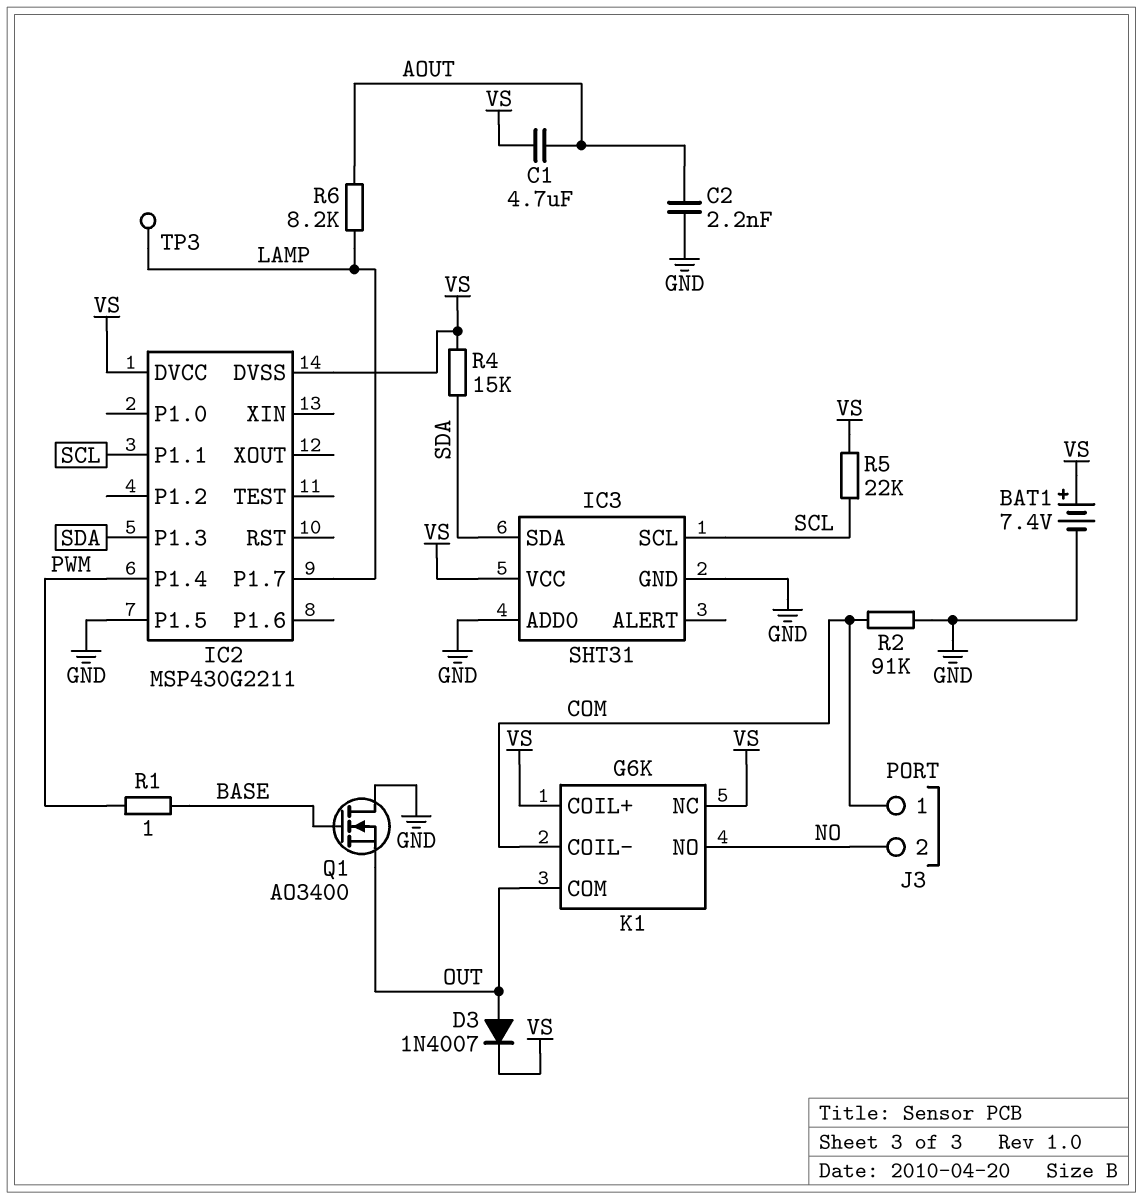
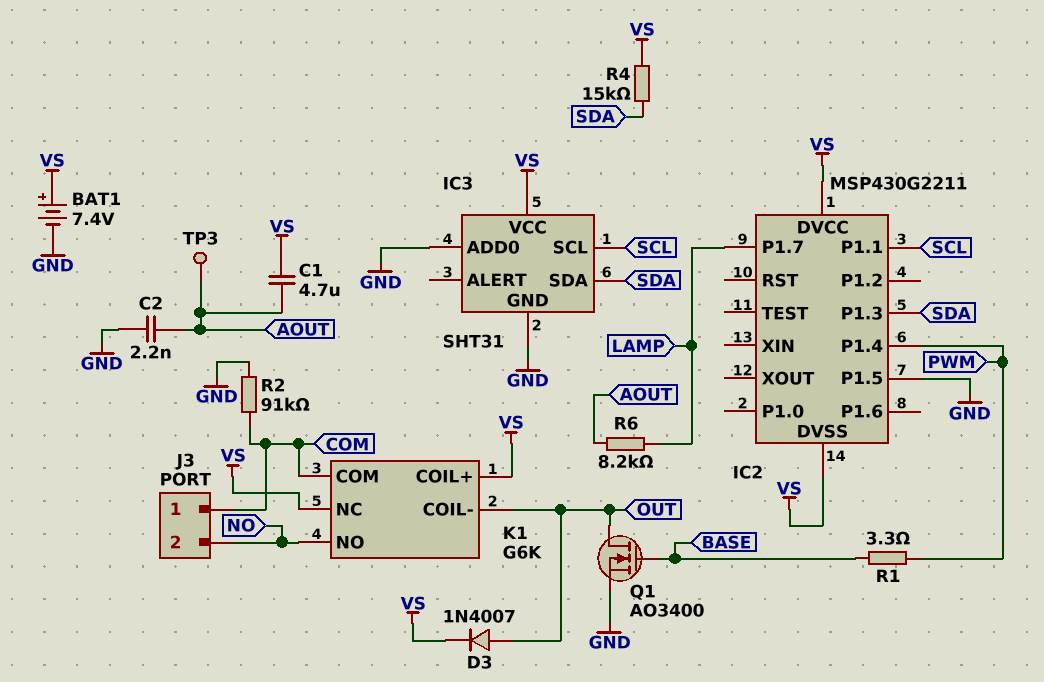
K1 pin COIL-: COM -> OUT
K1 pin COM: OUT -> COM
Q1: NMOS AO3400 (G BASE, D GND, S OUT) -> NMOS AO3400 (G BASE, D OUT, S GND)
R1: 1 (BASE, PWM) -> 3.3 (BASE, PWM)
R5: 22k (SCL, VS) -> none
TP3: test point (LAMP) -> test point (AOUT)

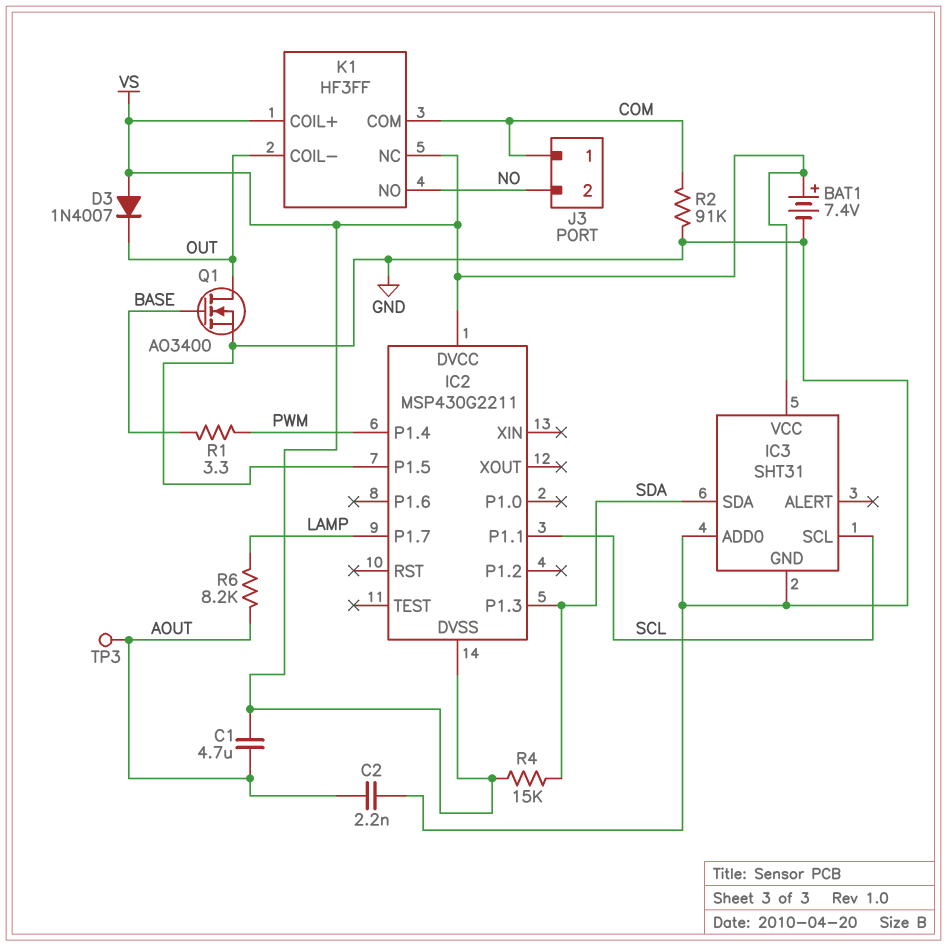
D3: diode 1N4007 (A OUT, K VS) -> diode 1N4007 (A VS, K OUT)
K1: G6K -> HF3FF

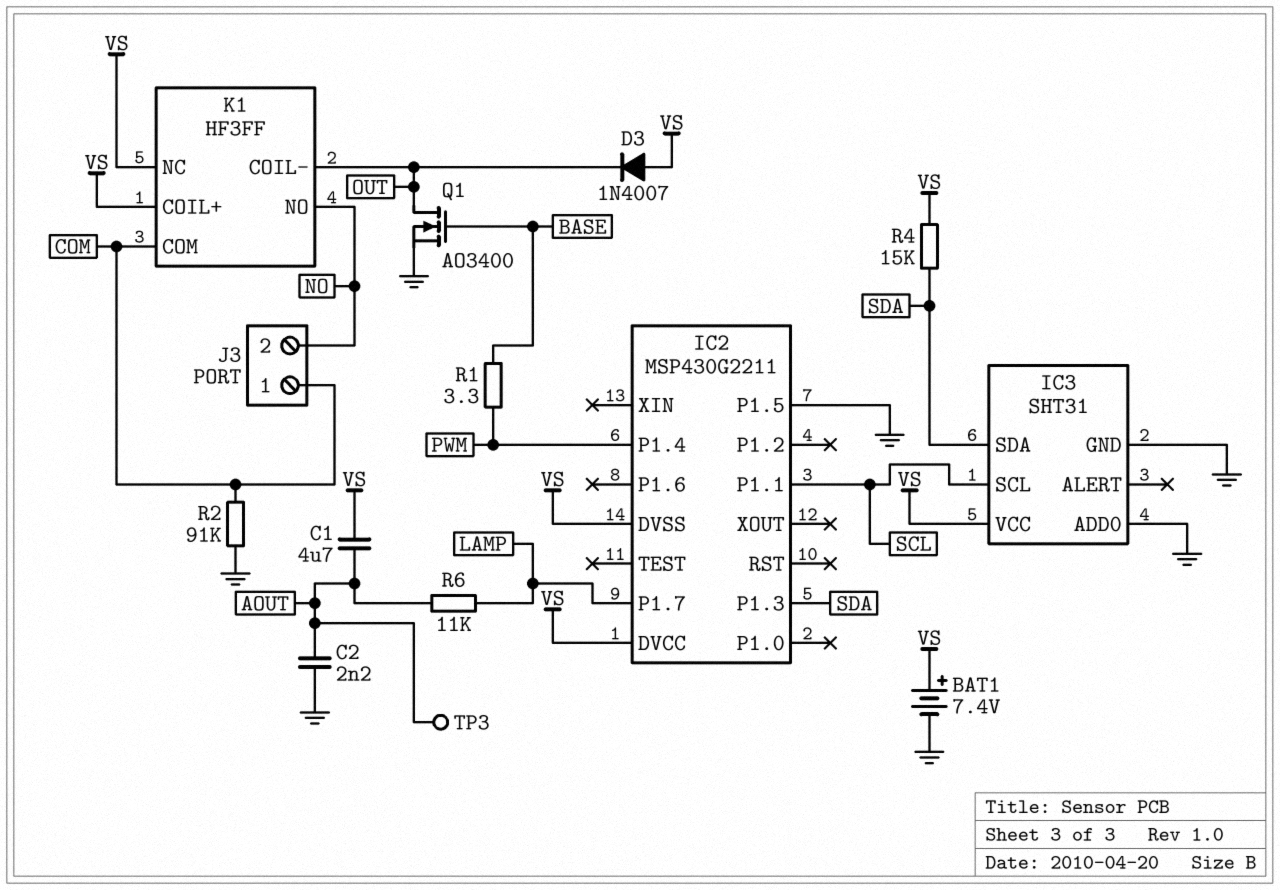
R6: 8.2k (AOUT, LAMP) -> 11k (AOUT, LAMP)

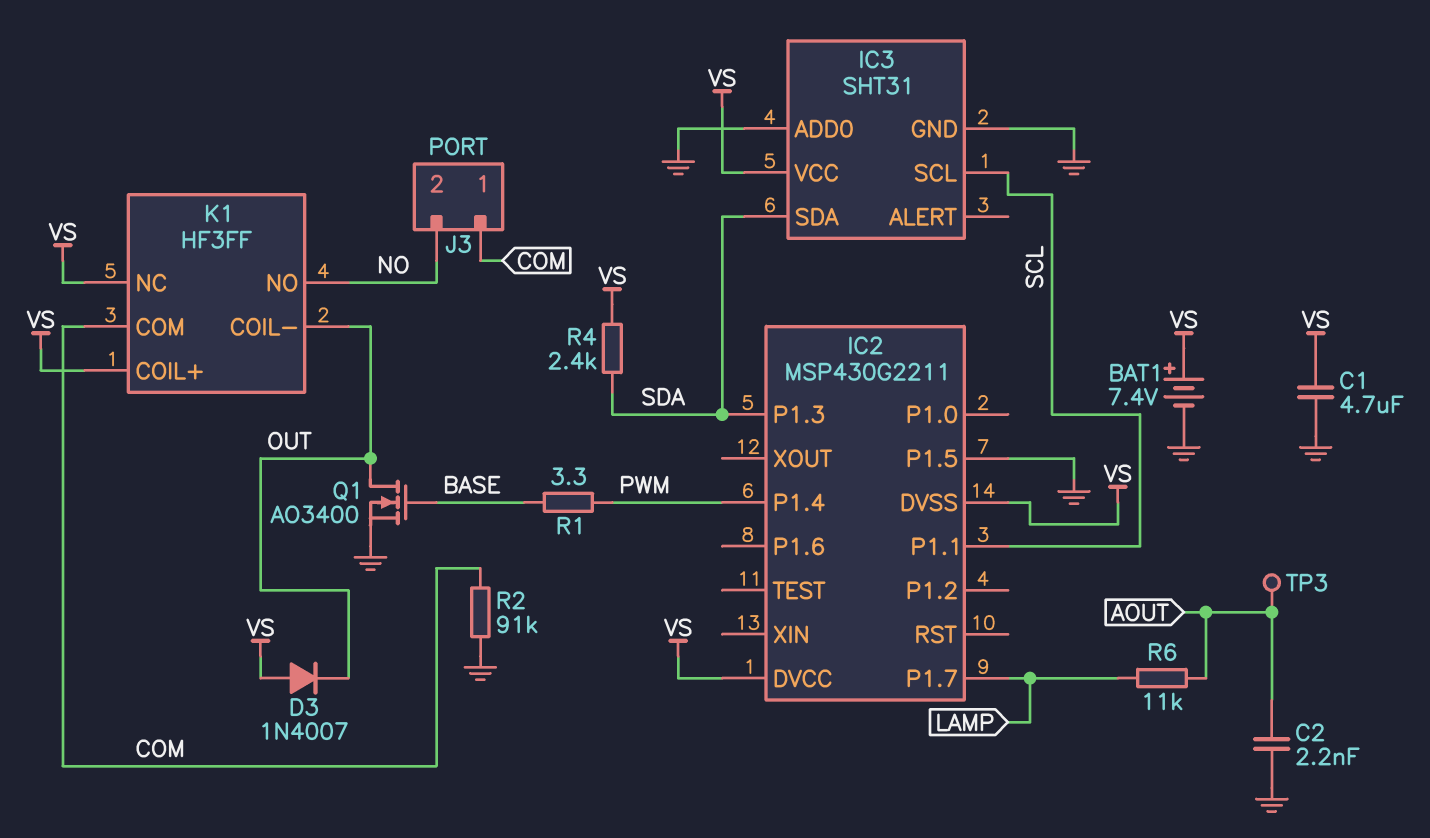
C1: 4.7uF (AOUT, VS) -> 4.7uF (GND, VS)
R4: 15k (SDA, VS) -> 2.4k (SDA, VS)

